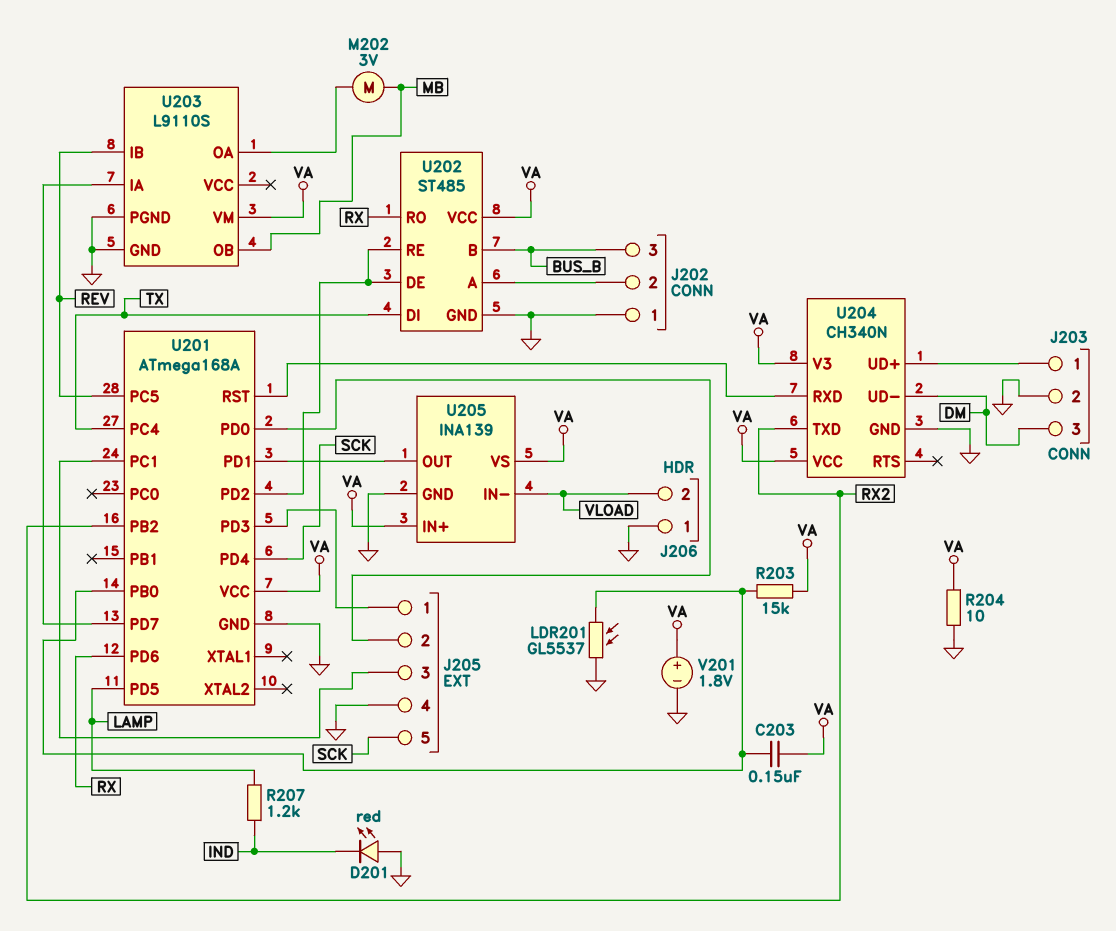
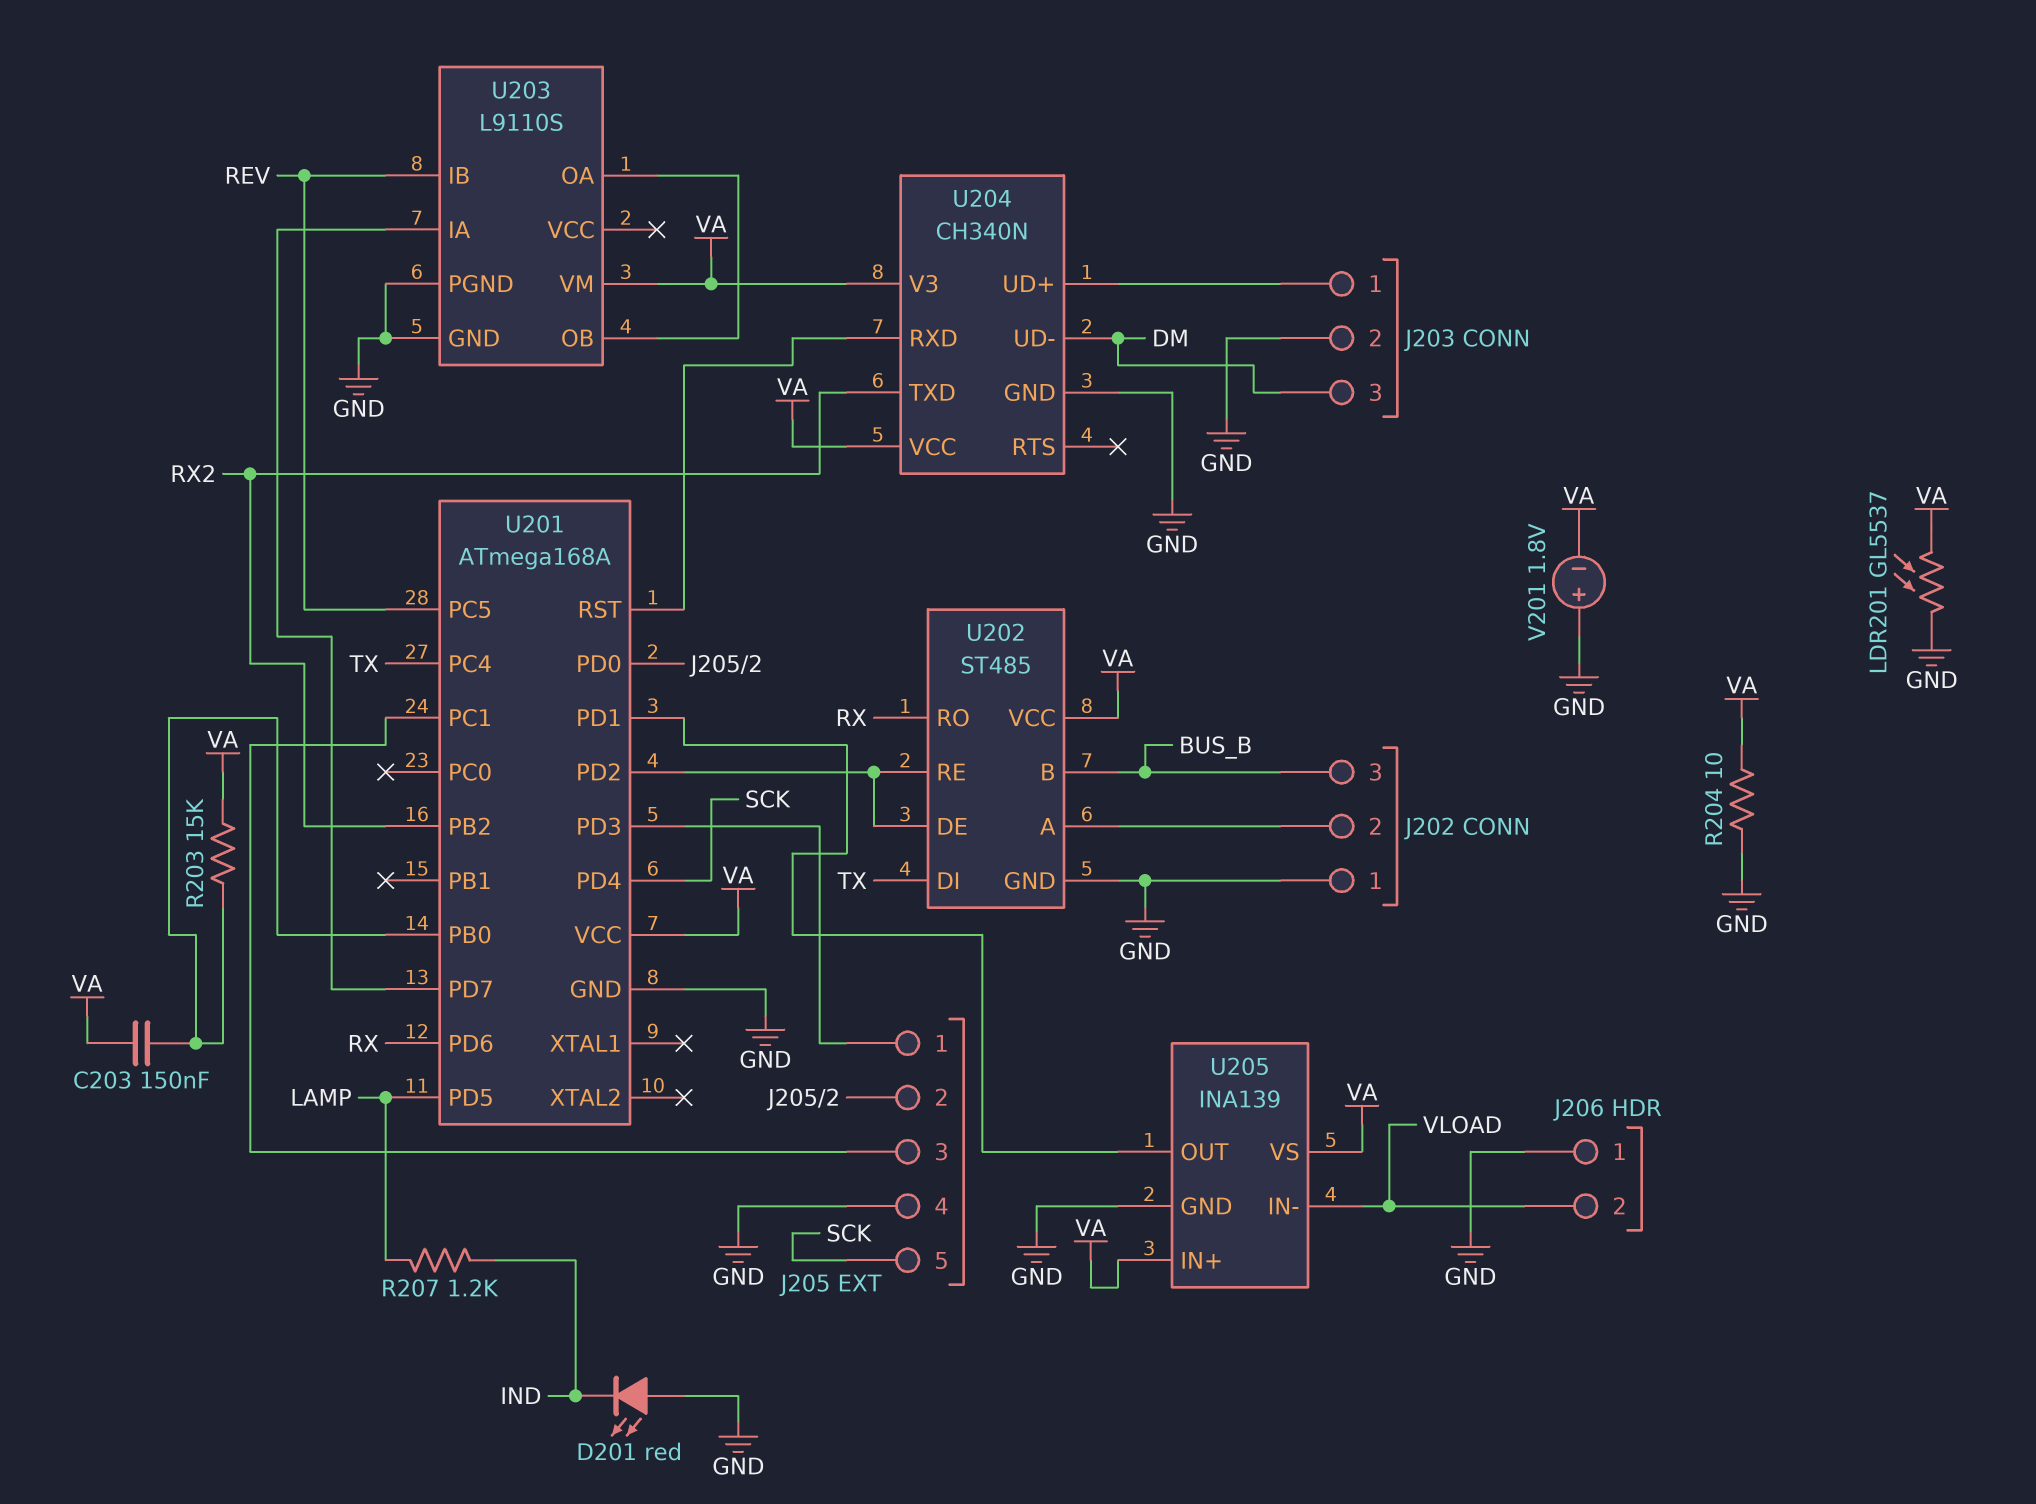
LDR201: GL5537 (GND, U201/PB0) -> GL5537 (GND, VA)
M202: motor 3V (MB, U203/OA) -> none
U203 pin OB: MB -> U203/OA
V201: 1.8V (plus VA, minus GND) -> 1.8V (plus GND, minus VA)

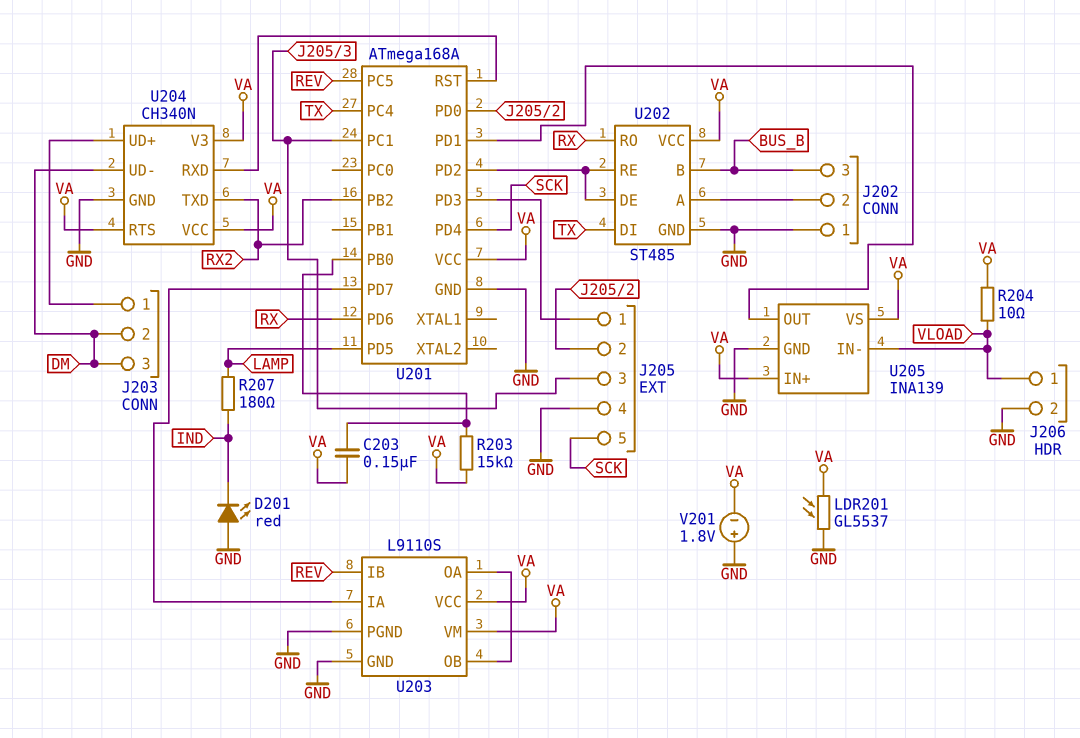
J203 pin 2: GND -> DM
J206 pin 1: GND -> VLOAD
J206 pin 2: VLOAD -> GND
R204: 10 (GND, VA) -> 10 (VA, VLOAD)
R207: 1.2k (IND, LAMP) -> 180 (IND, LAMP)
U203 pin VCC: none -> VA
U204 pin RTS: none -> VA

